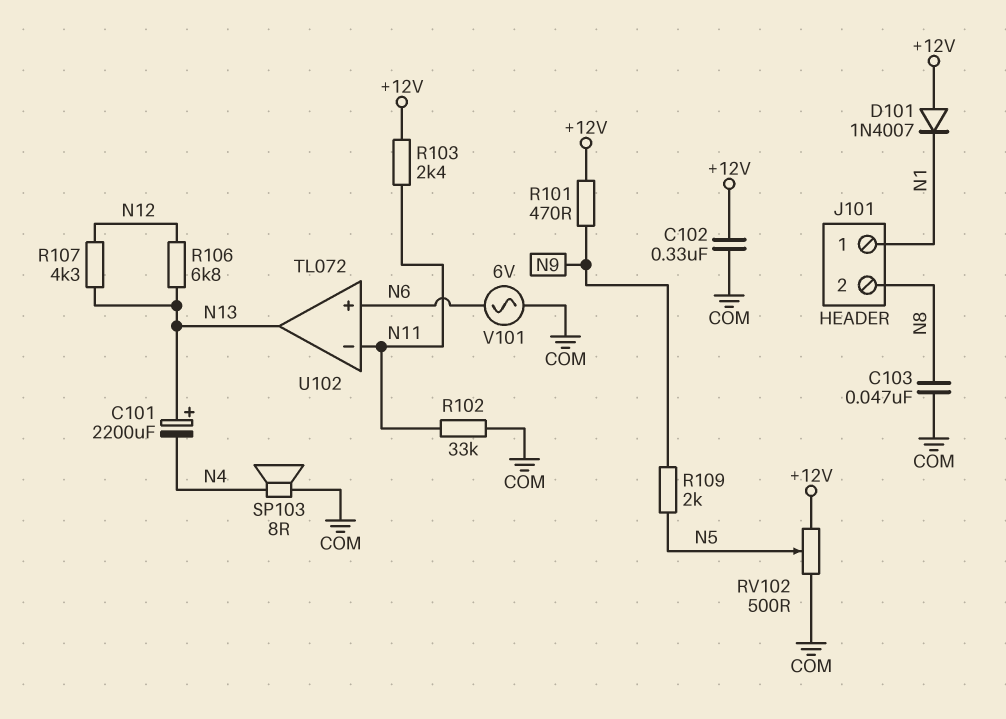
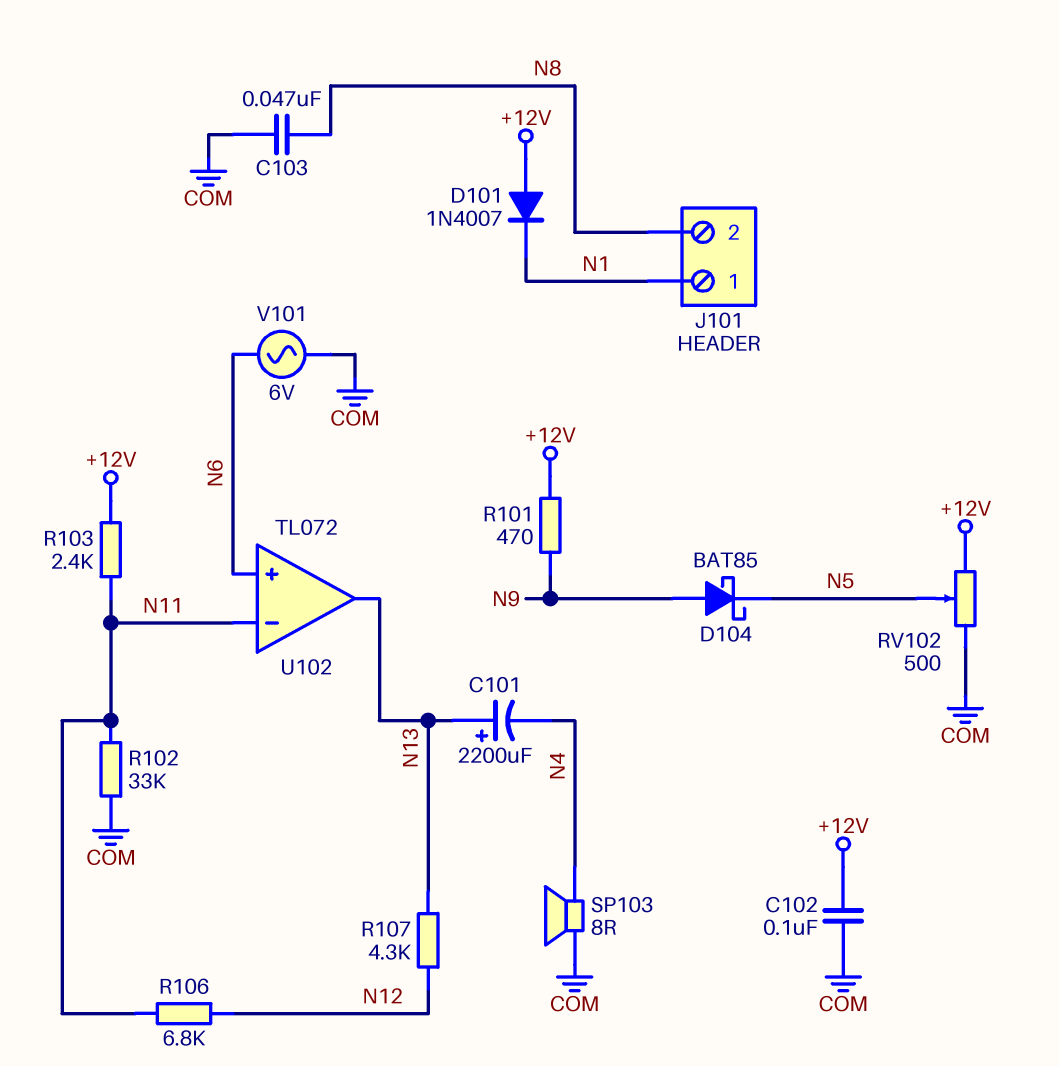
C102: 330nF (+12V, COM) -> 100nF (+12V, COM)
D104: none -> schottky BAT85 (A N9, K N5)
R106: 6.8k (N12, N13) -> 6.8k (N11, N12)
R109: 2k (N5, N9) -> none

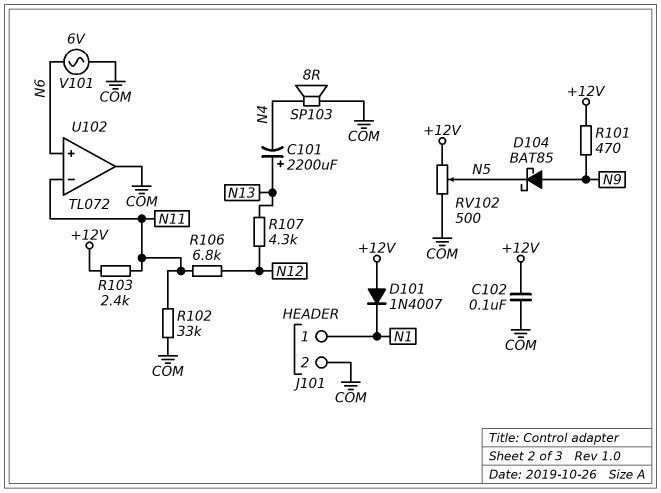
C103: 47nF (COM, N8) -> none
J101 pin 2: N8 -> COM
U102 pin out: N13 -> COM

